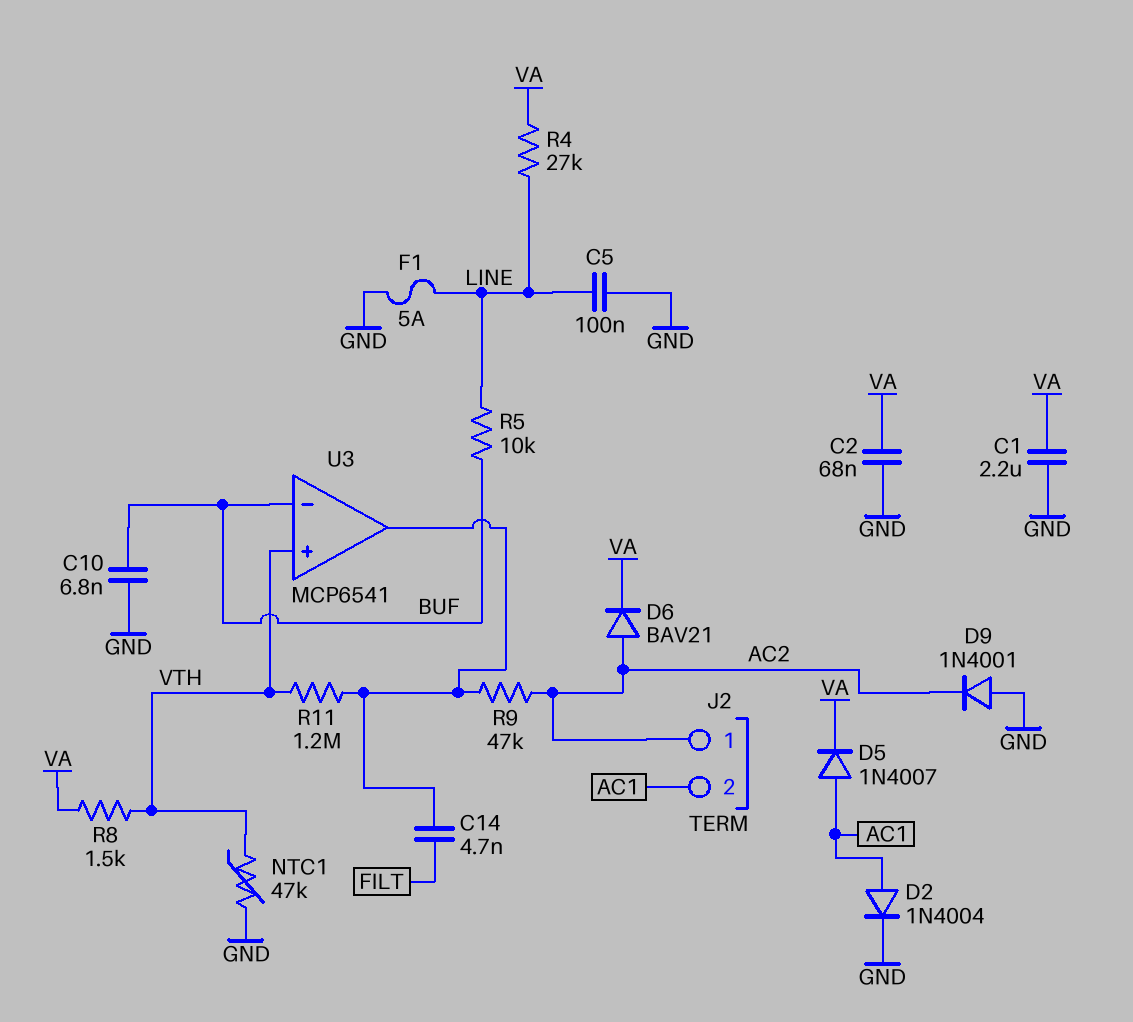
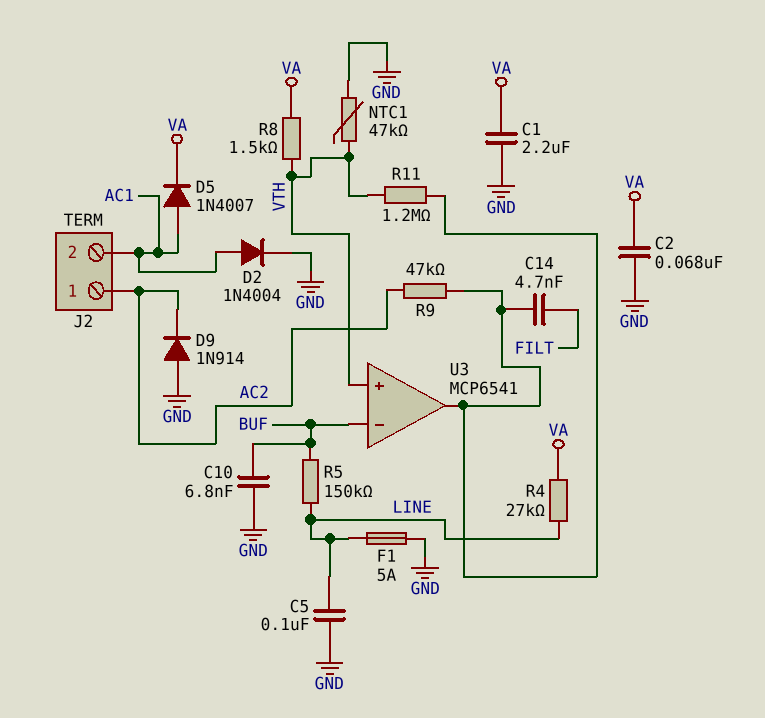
D6: diode BAV21 (A AC2, K VA) -> none
D9: diode 1N4001 (A GND, K AC2) -> diode 1N914 (A GND, K AC2)
R5: 10k (BUF, LINE) -> 150k (BUF, LINE)

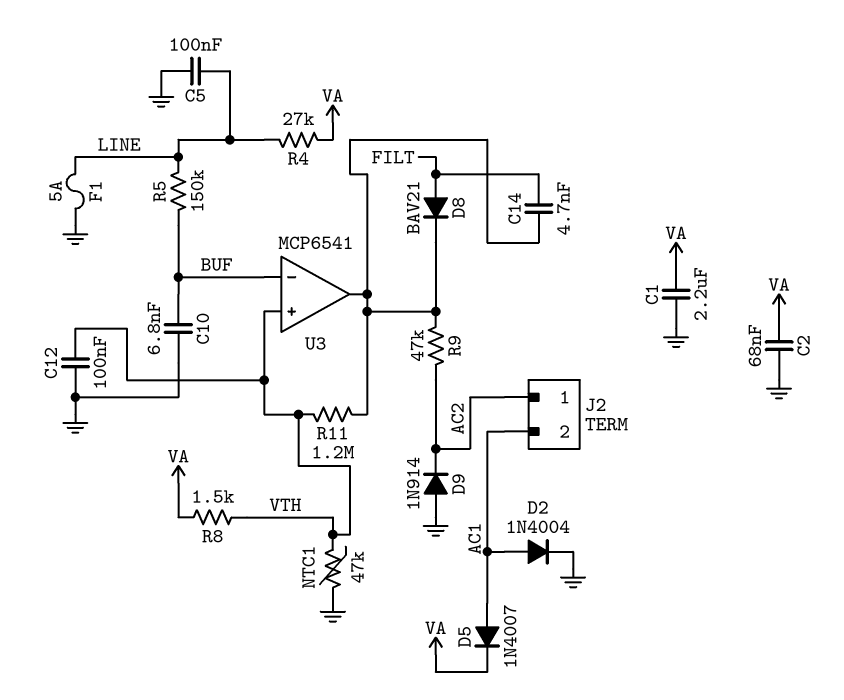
C12: none -> 100nF (GND, VTH)
D8: none -> diode BAV21 (A FILT, K U3/out)

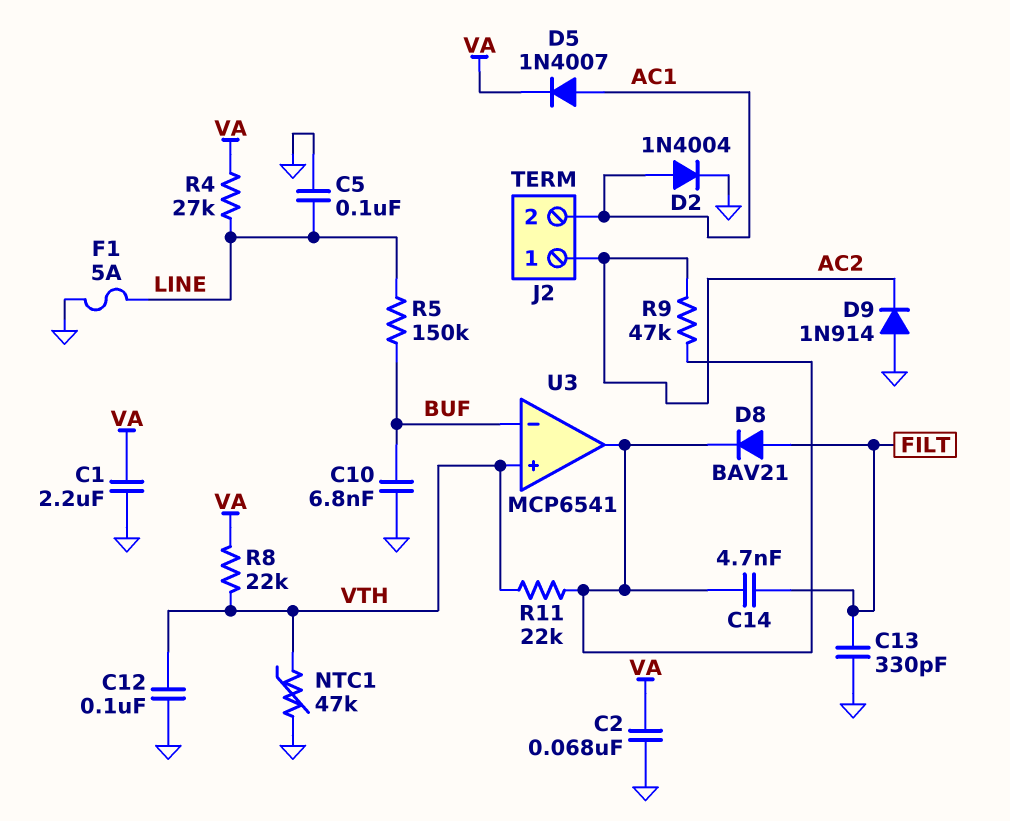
C13: none -> 330pF (FILT, GND)
R8: 1.5k (VA, VTH) -> 22k (VA, VTH)
R11: 1.2M (U3/out, VTH) -> 22k (U3/out, VTH)

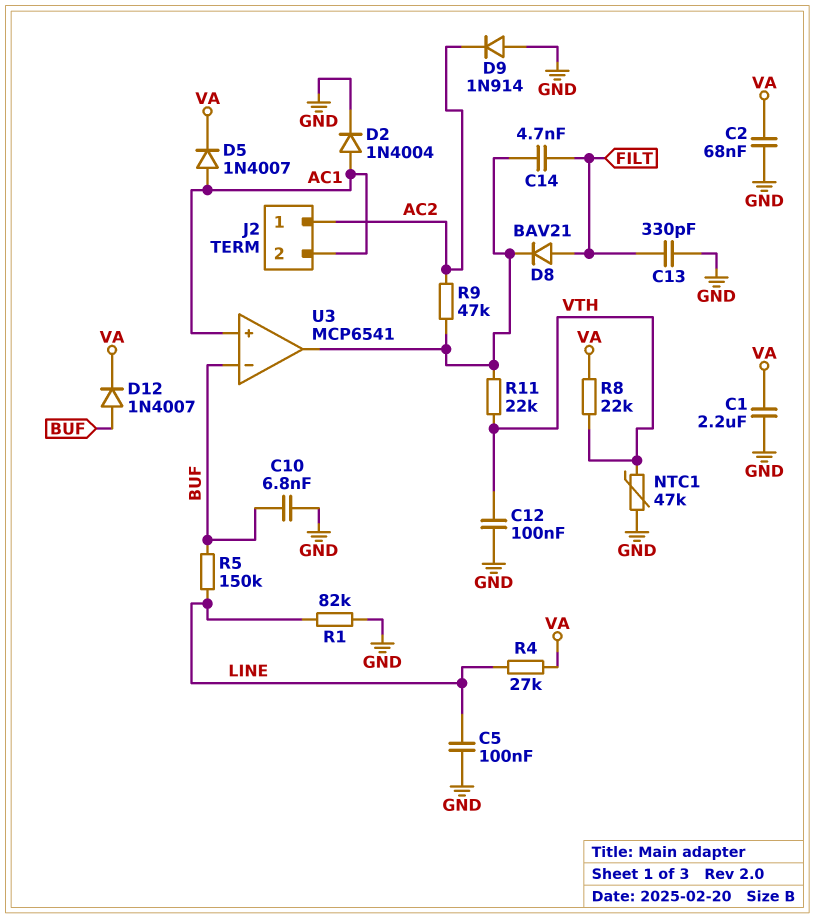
D12: none -> diode 1N4007 (A BUF, K VA)
F1: 5A (GND, LINE) -> none
R1: none -> 82k (GND, LINE)
U3 pin in+: VTH -> AC1

